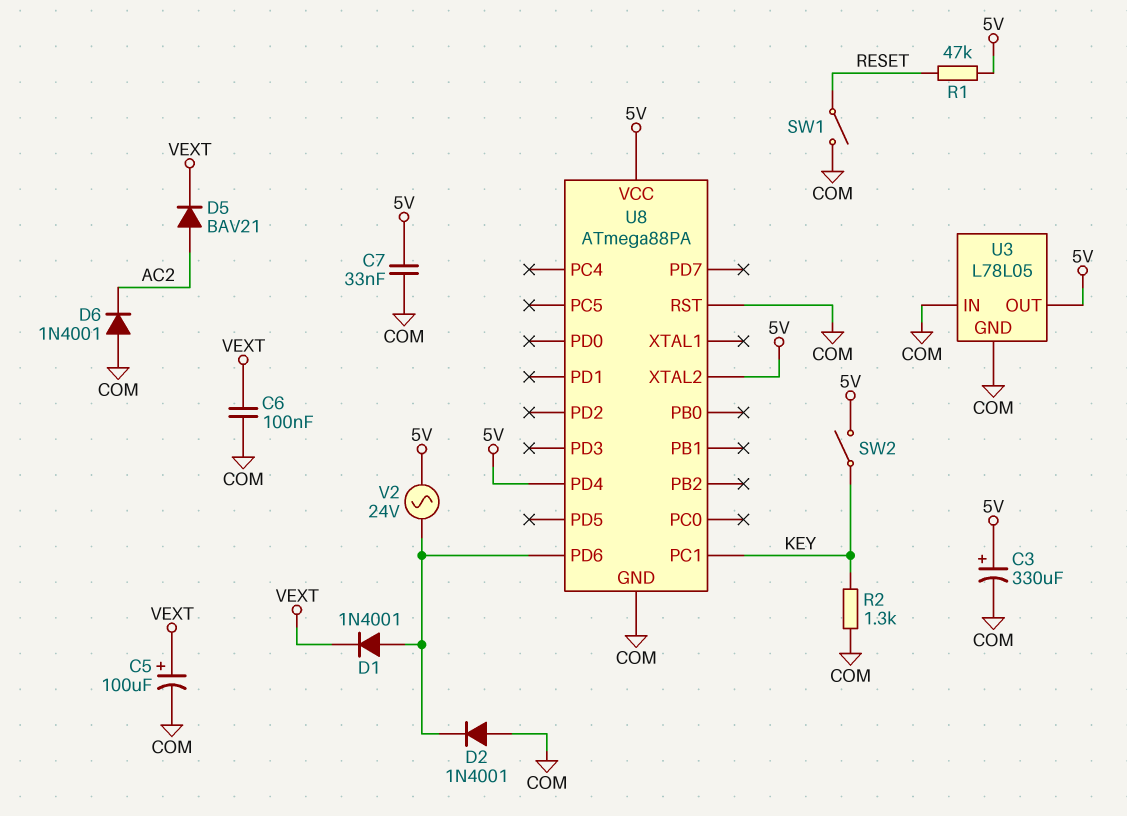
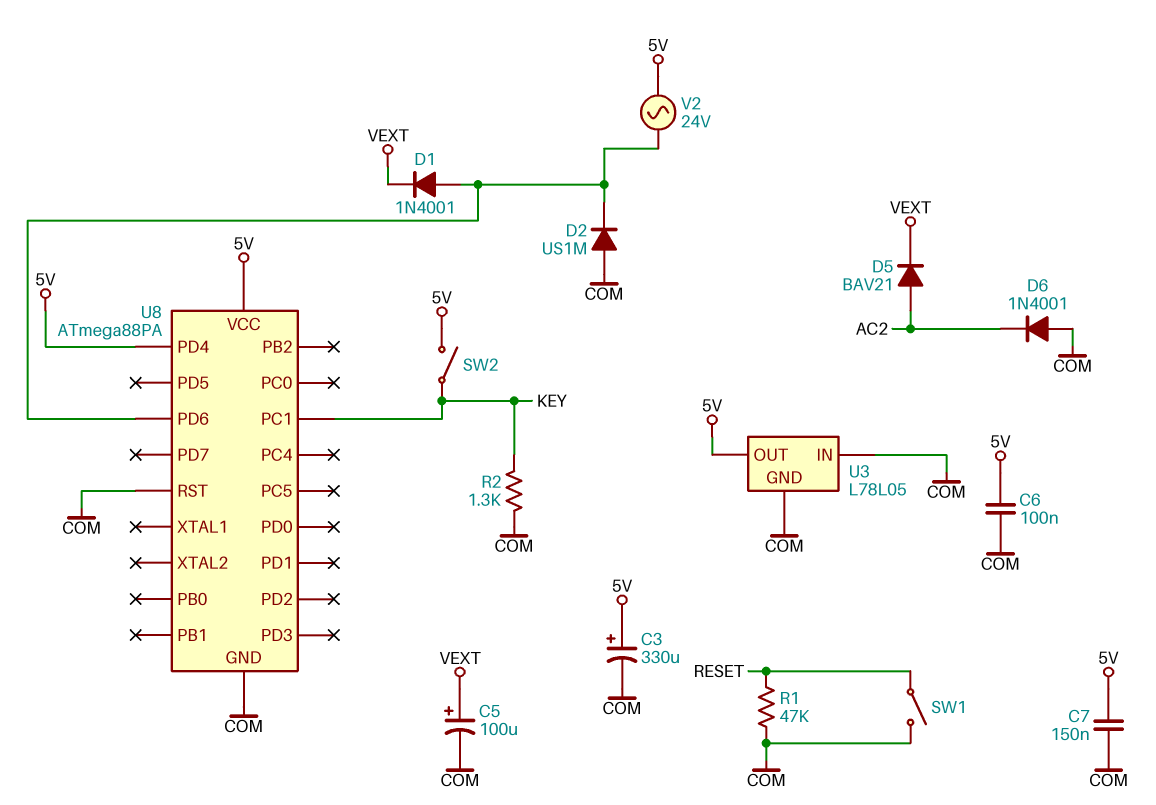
C6: 100nF (COM, VEXT) -> 100nF (5V, COM)
C7: 33nF (5V, COM) -> 150nF (5V, COM)
D2: diode 1N4001 (A COM, K U8/PD6) -> diode US1M (A COM, K U8/PD6)
R1: 47k (5V, RESET) -> 47k (COM, RESET)
U8 pin XTAL2: 5V -> none

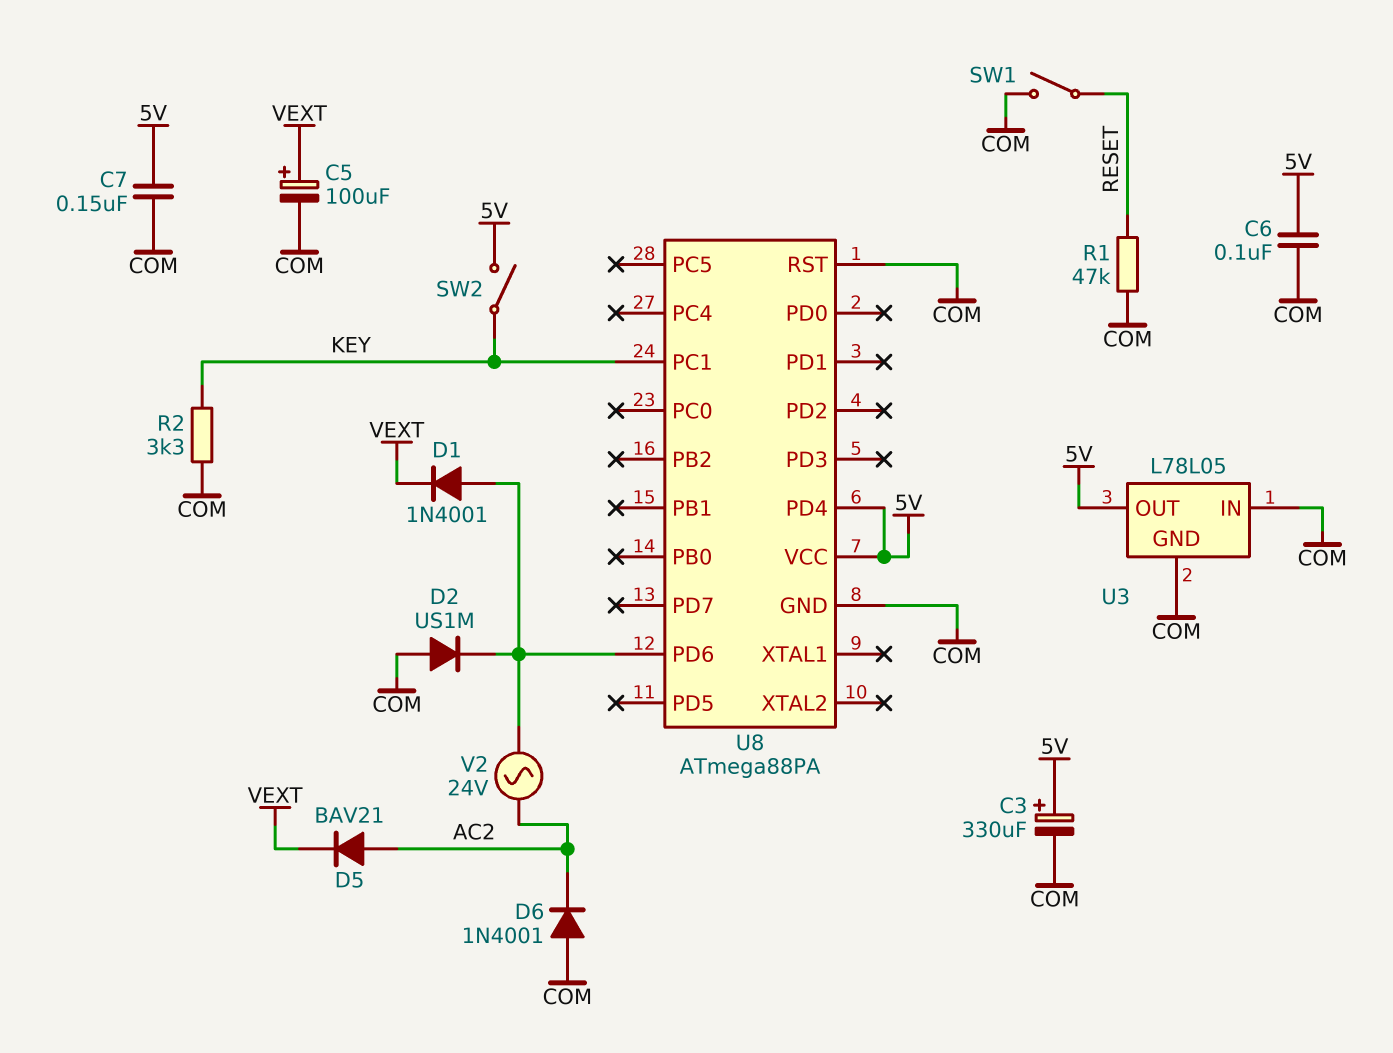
R2: 1.3k (COM, KEY) -> 3.3k (COM, KEY)
V2: AC 24V (5V, U8/PD6) -> AC 24V (AC2, U8/PD6)

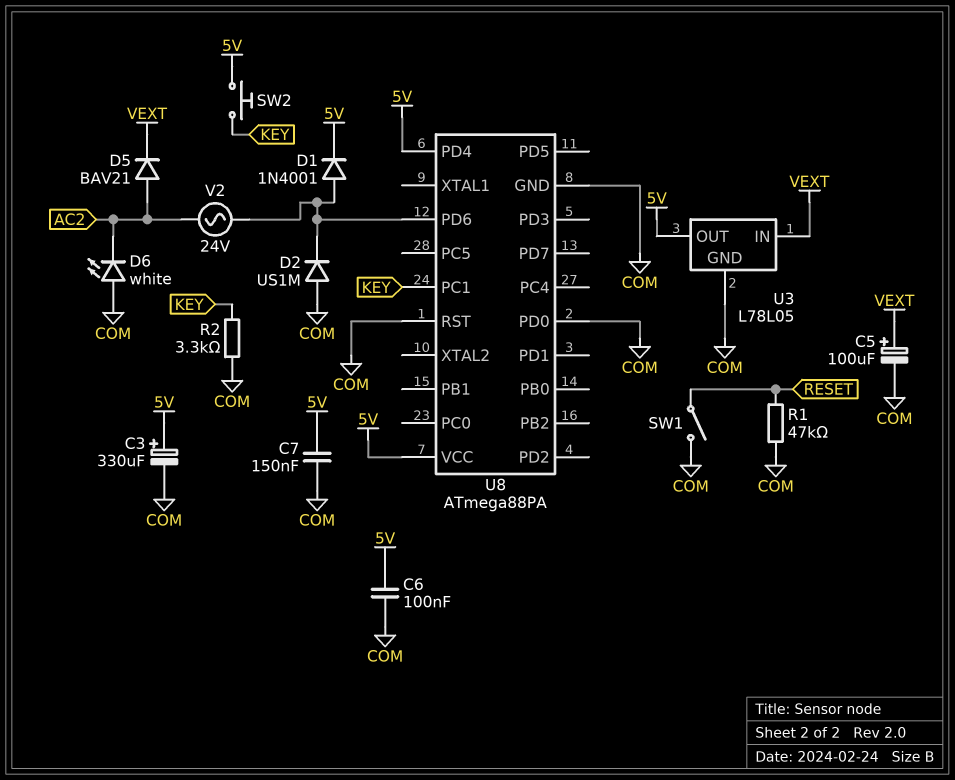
D1: diode 1N4001 (A U8/PD6, K VEXT) -> diode 1N4001 (A U8/PD6, K 5V)
D6: diode 1N4001 (A COM, K AC2) -> LED white (A COM, K AC2)
SW2: switch (5V, KEY) -> button (5V, KEY)
U3 pin IN: COM -> VEXT
U8 pin PD0: none -> COM

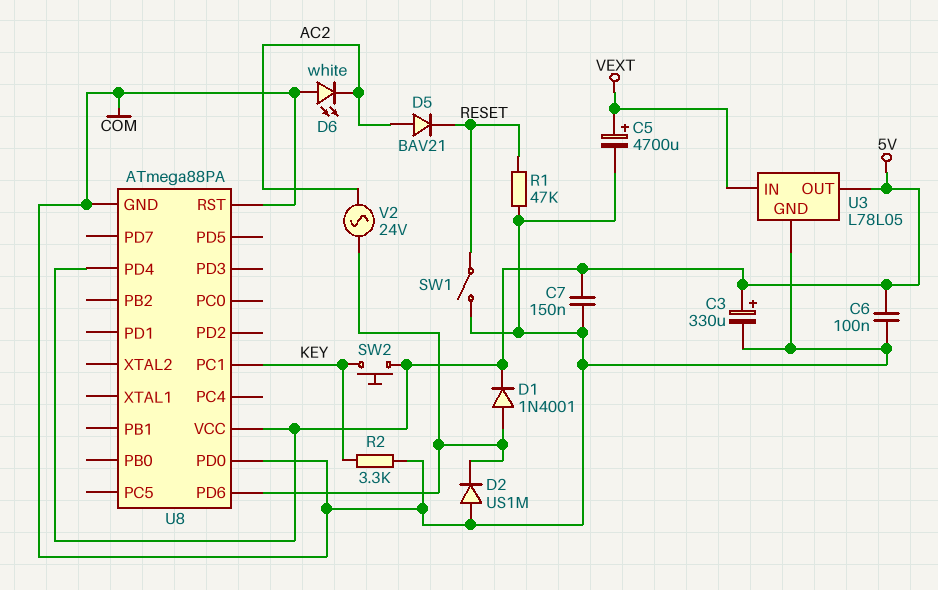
C5: 100uF (plus VEXT, minus COM) -> 4700uF (plus VEXT, minus COM)
D5: diode BAV21 (A AC2, K VEXT) -> diode BAV21 (A AC2, K RESET)

